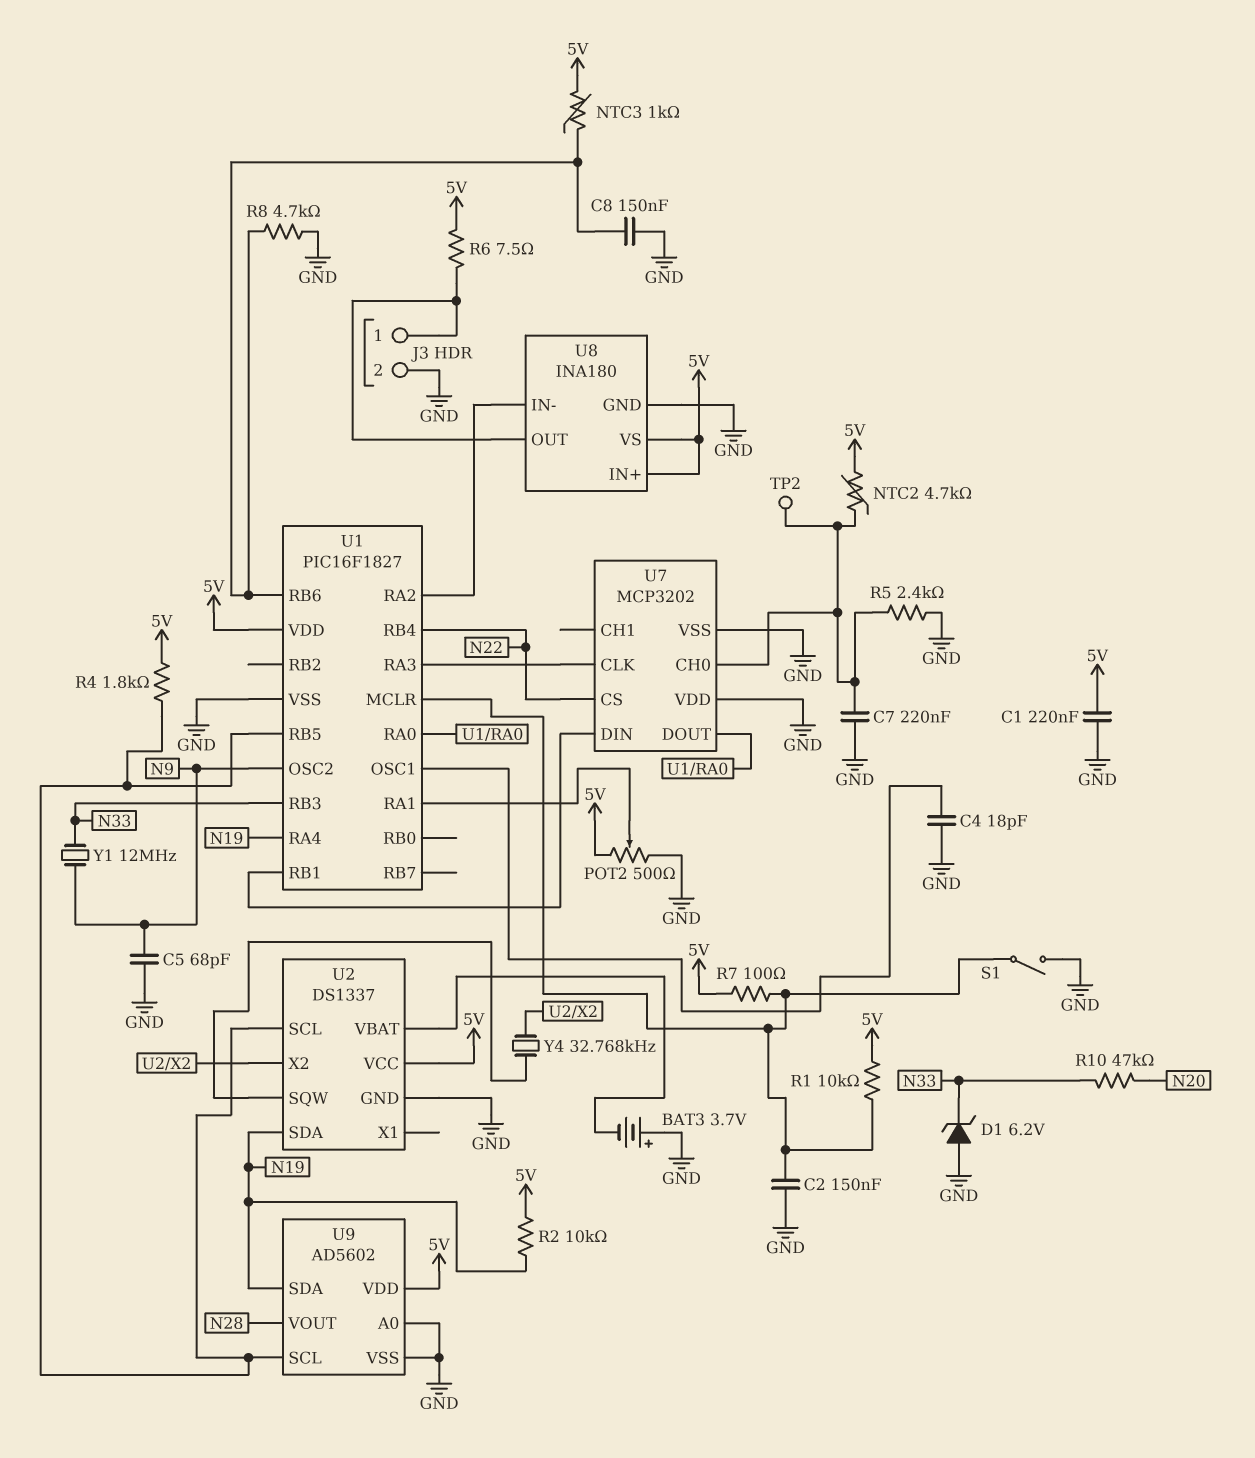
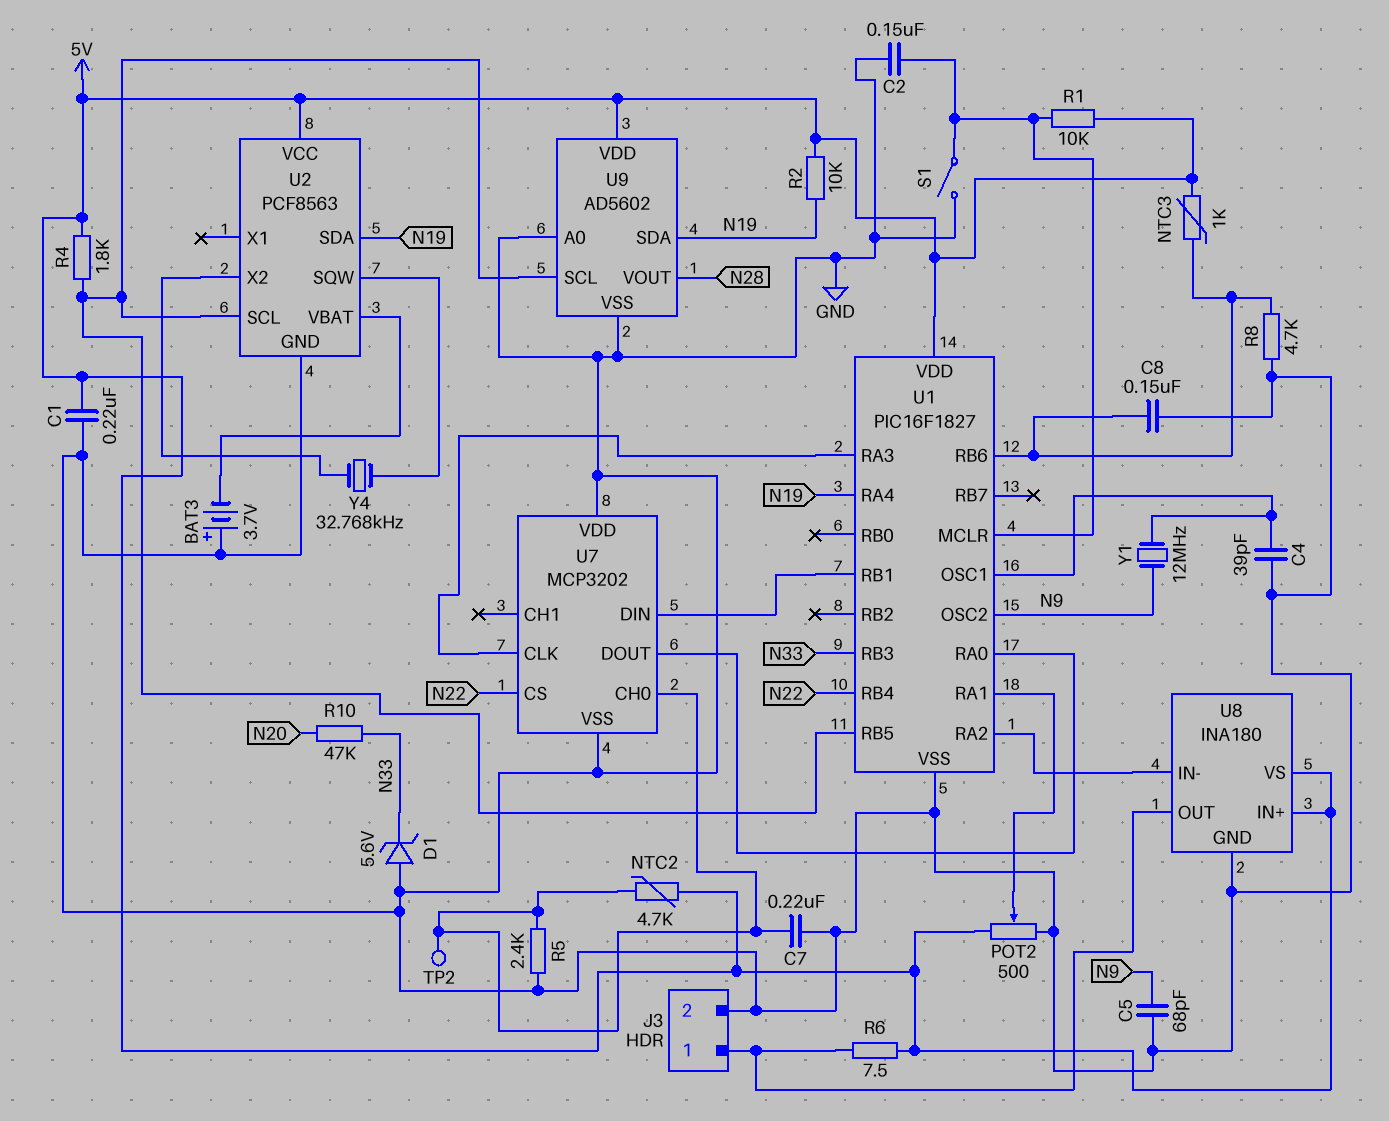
C4: 18pF (GND, U1/OSC1) -> 39pF (GND, U1/OSC1)
D1: zener 6.2V (A GND, K N33) -> zener 5.6V (A GND, K N33)
R7: 100 (5V, U1/MCLR) -> none
U2: DS1337 -> PCF8563
Y1: 12MHz (N9, N33) -> 12MHz (N9, U1/OSC1)

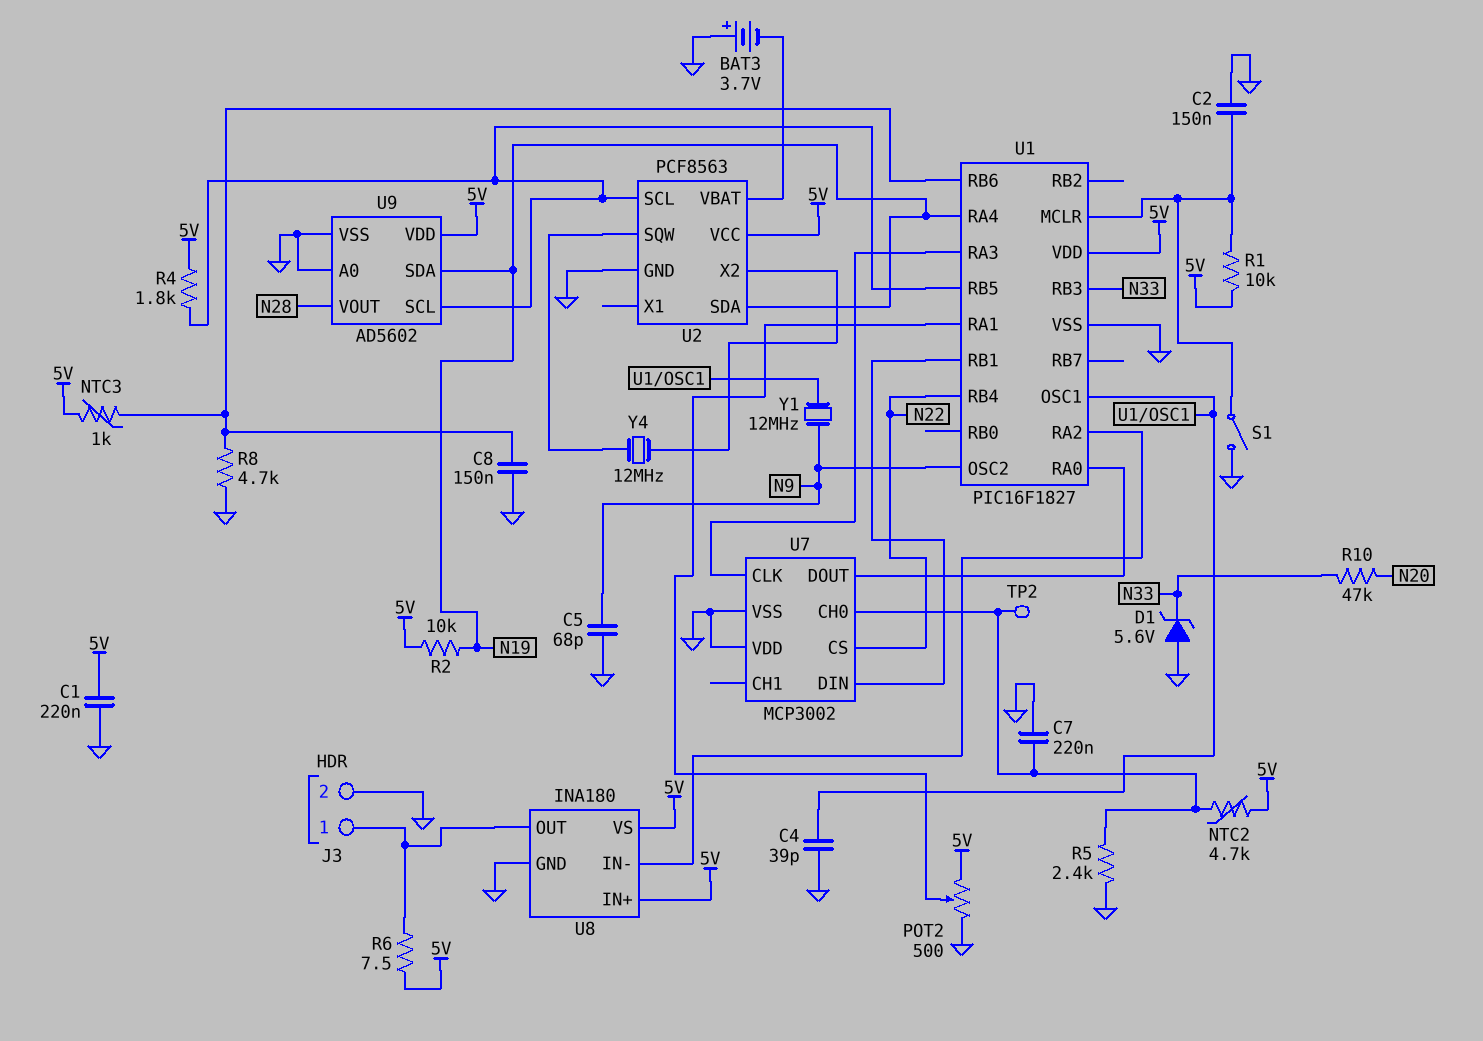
U7: MCP3202 -> MCP3002
Y4: 32.768kHz (U2/SQW, U2/X2) -> 12MHz (U2/SQW, U2/X2)

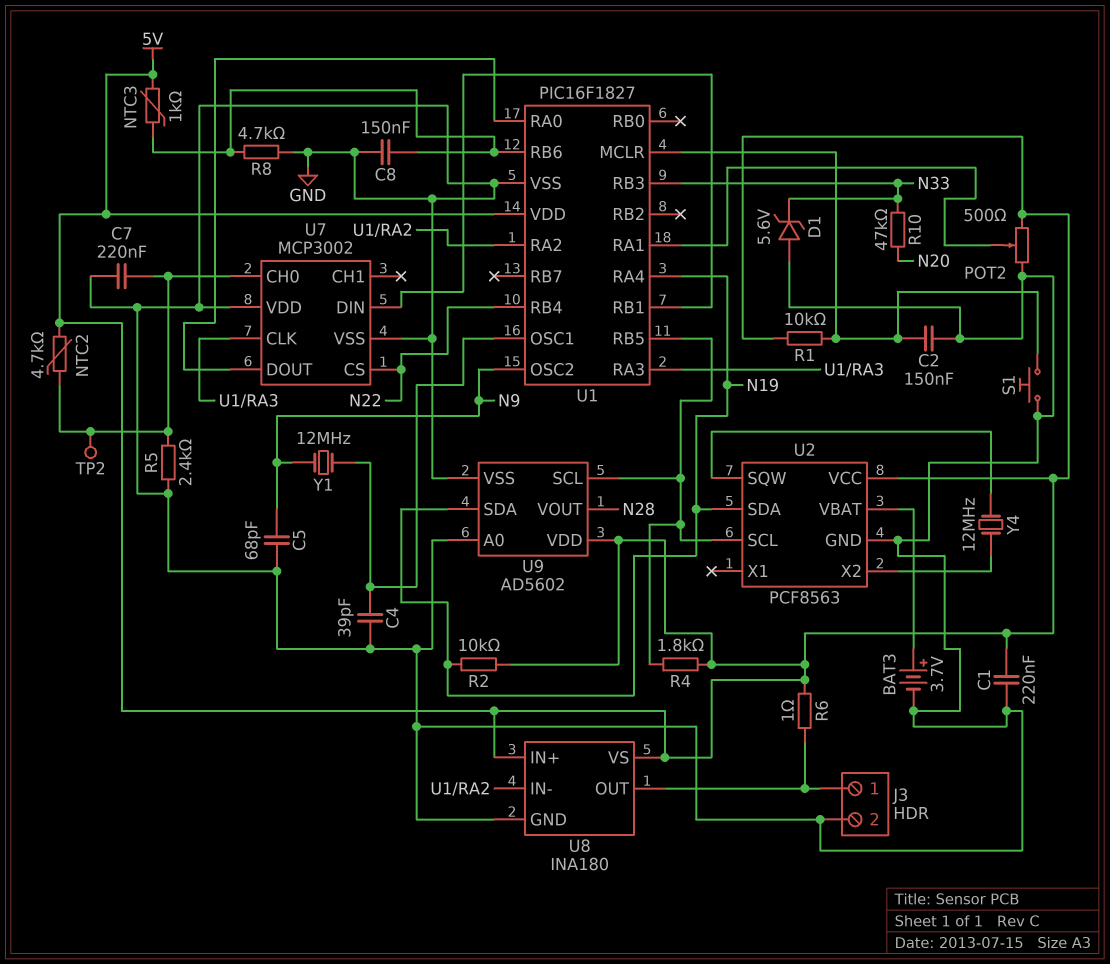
BAT3: 3.7V (plus GND, minus U2/VBAT) -> 3.7V (plus U2/VBAT, minus GND)
R6: 7.5 (5V, J3/1) -> 1 (5V, J3/1)
S1: switch (GND, U1/MCLR) -> button (GND, U1/MCLR)

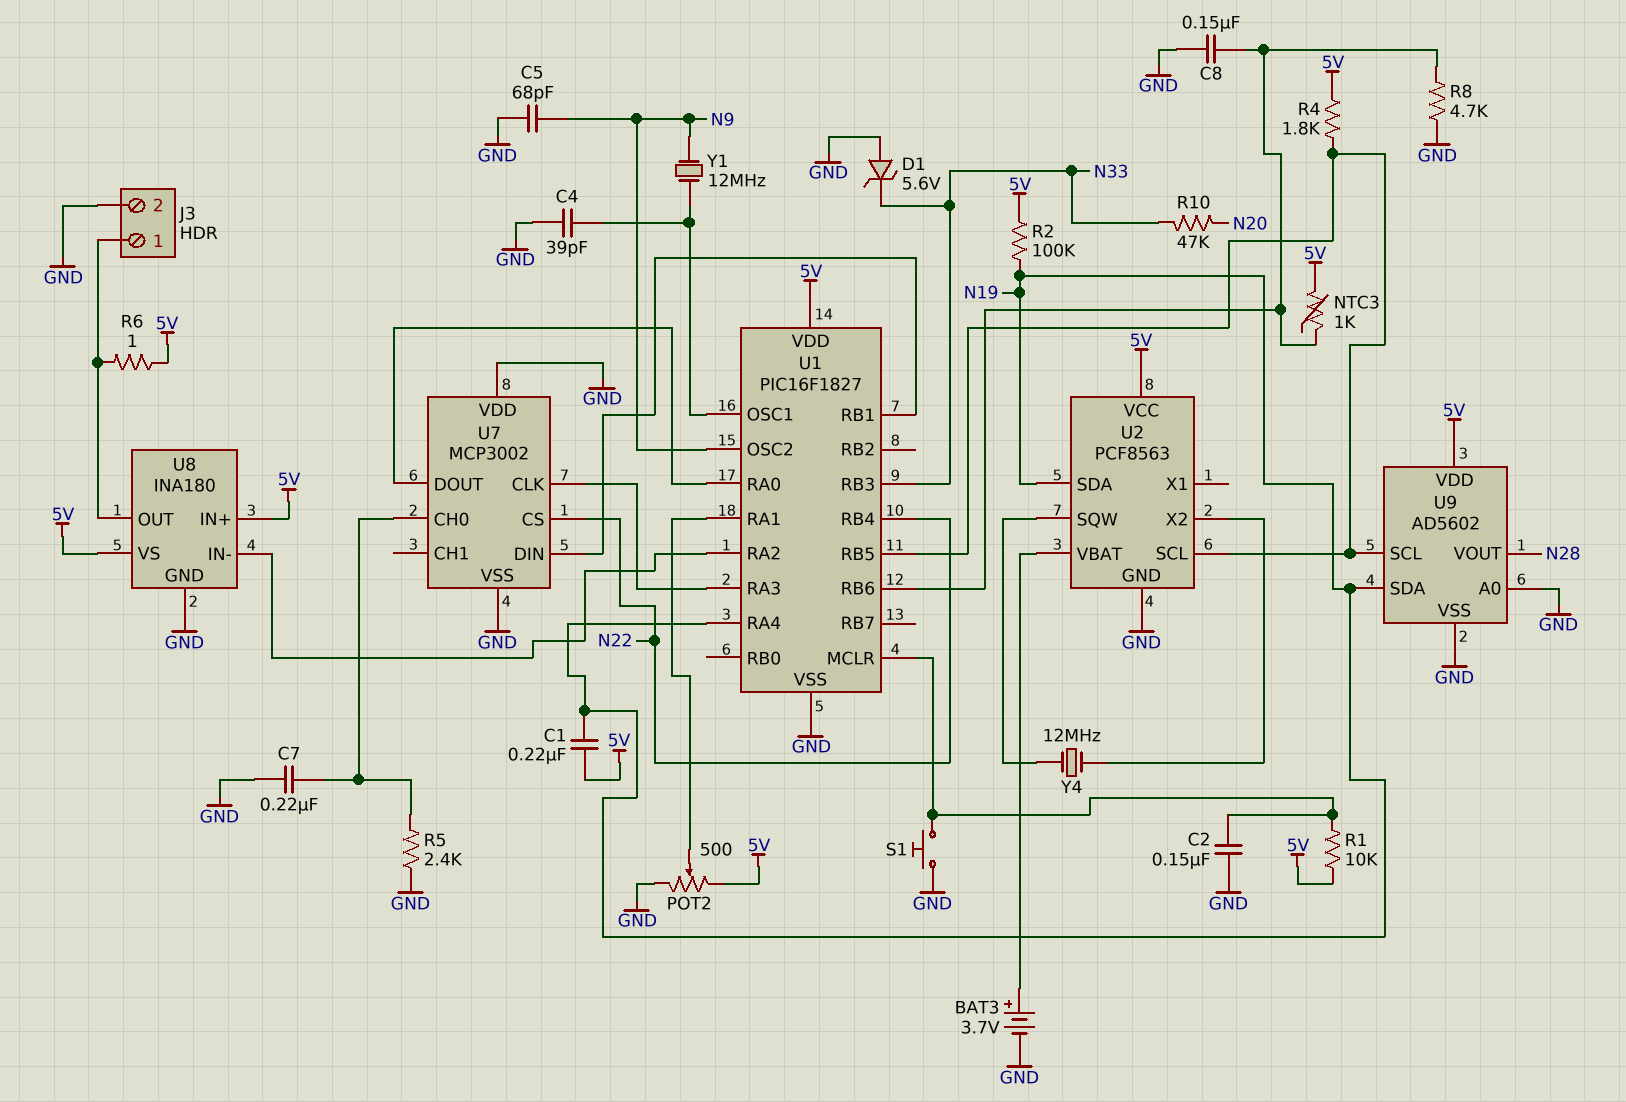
C1: 220nF (5V, GND) -> 220nF (5V, N19)
NTC2: 4.7k (5V, U7/CH0) -> none
R2: 10k (5V, N19) -> 100k (5V, N19)
TP2: test point (U7/CH0) -> none

